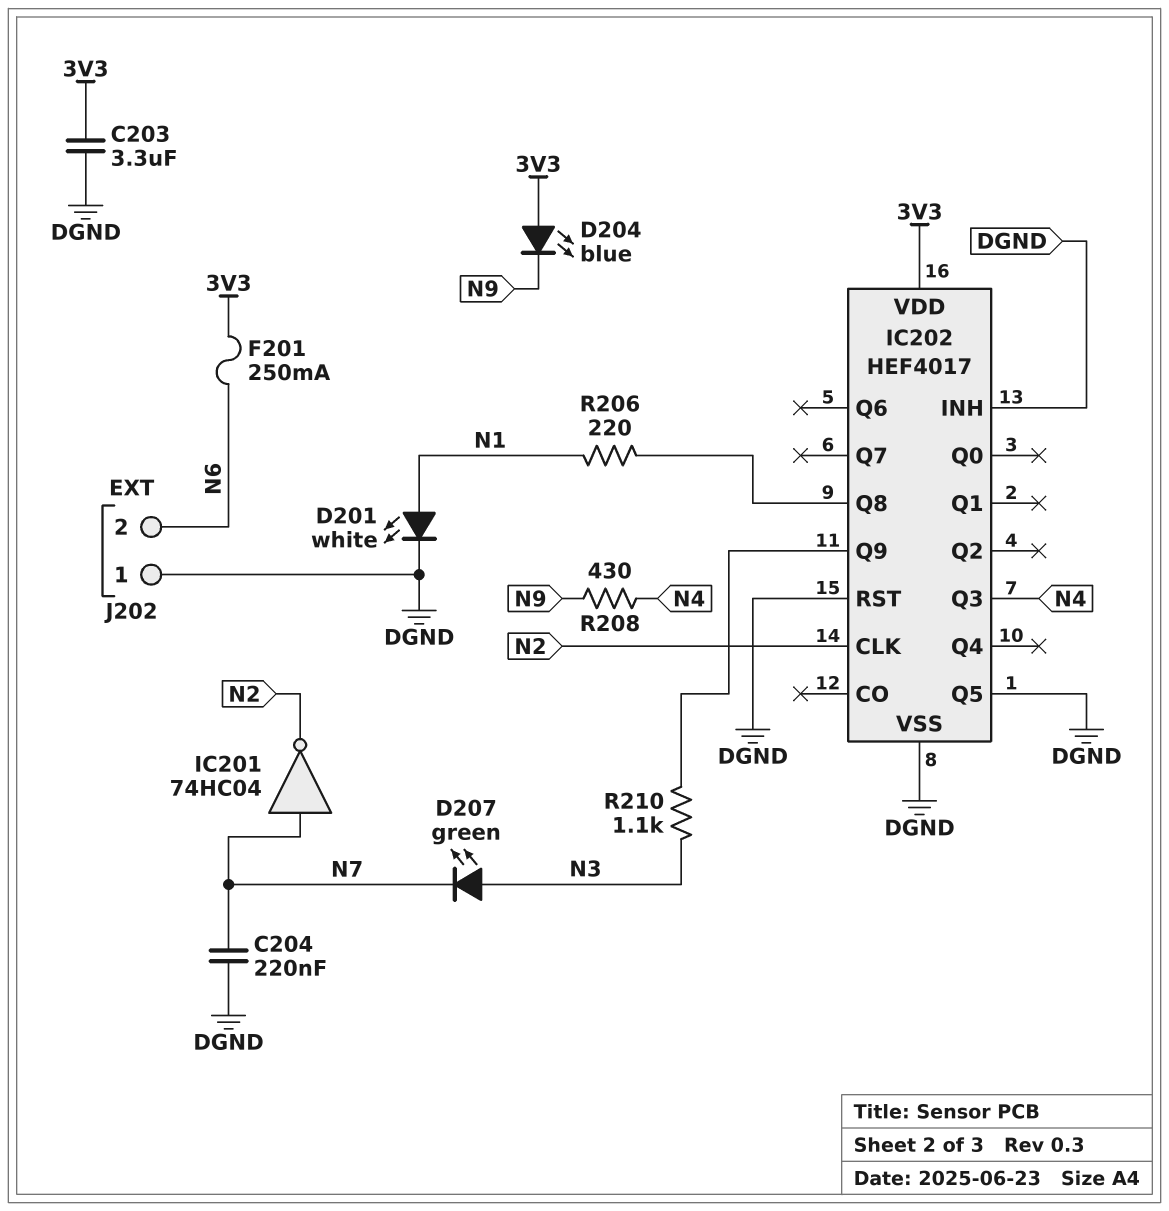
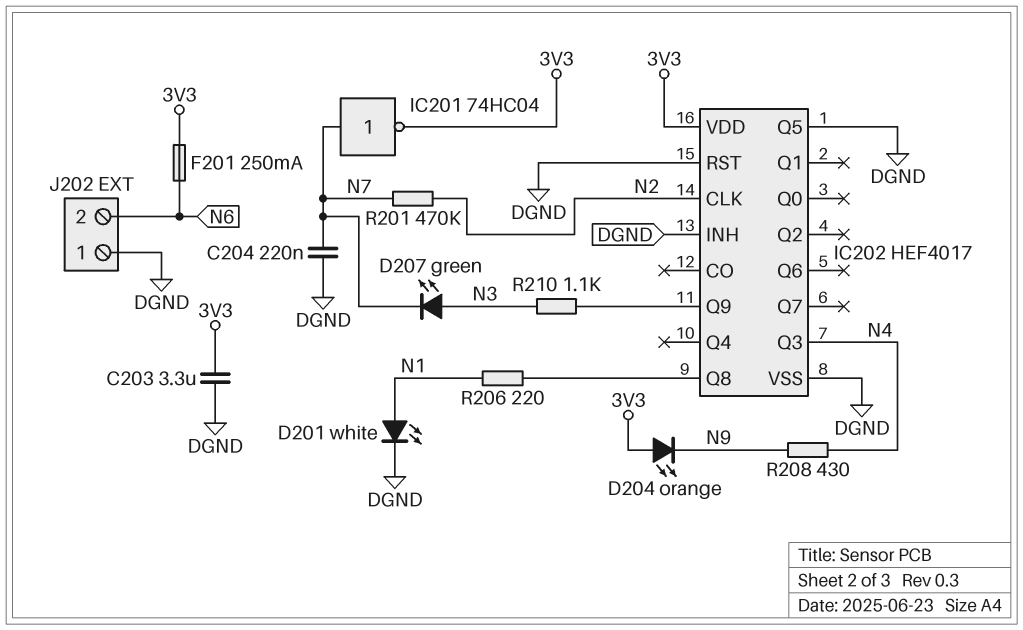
D204: LED blue (A 3V3, K N9) -> LED orange (A 3V3, K N9)
IC201: NOT 74HC04 (in N7, out N2) -> NOT 74HC04 (in N7, out 3V3)
R201: none -> 470k (N2, N7)

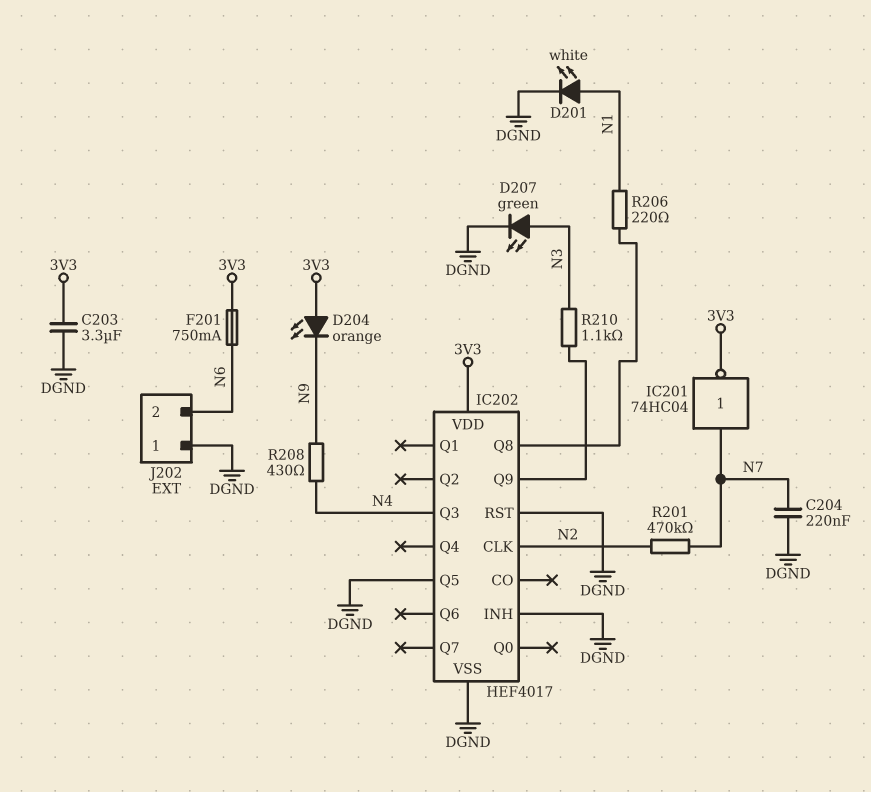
D207: LED green (A N3, K N7) -> LED green (A N3, K DGND)
F201: 250mA (3V3, N6) -> 750mA (3V3, N6)

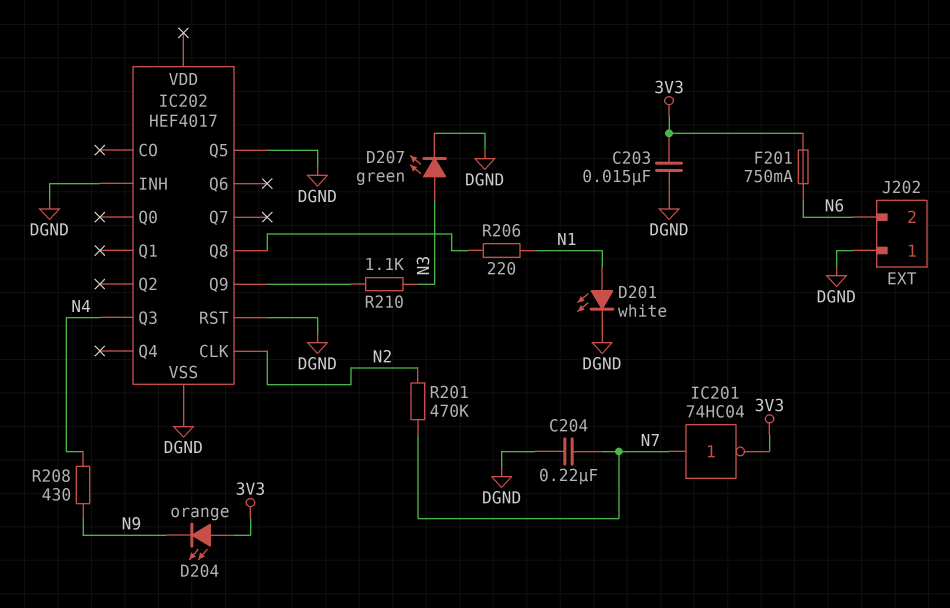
C203: 3.3uF (3V3, DGND) -> 15nF (3V3, DGND)
IC202 pin VDD: 3V3 -> none

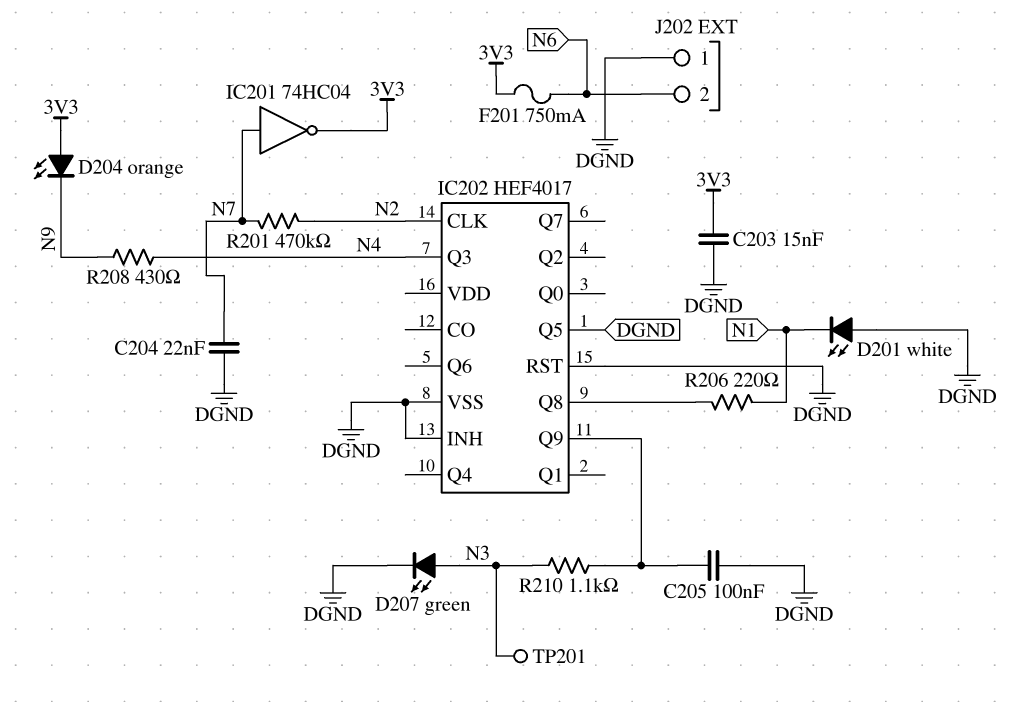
C204: 220nF (DGND, N7) -> 22nF (DGND, N7)
C205: none -> 100nF (DGND, IC202/Q9)
D201: LED white (A N1, K DGND) -> LED white (A DGND, K N1)
TP201: none -> test point (N3)

